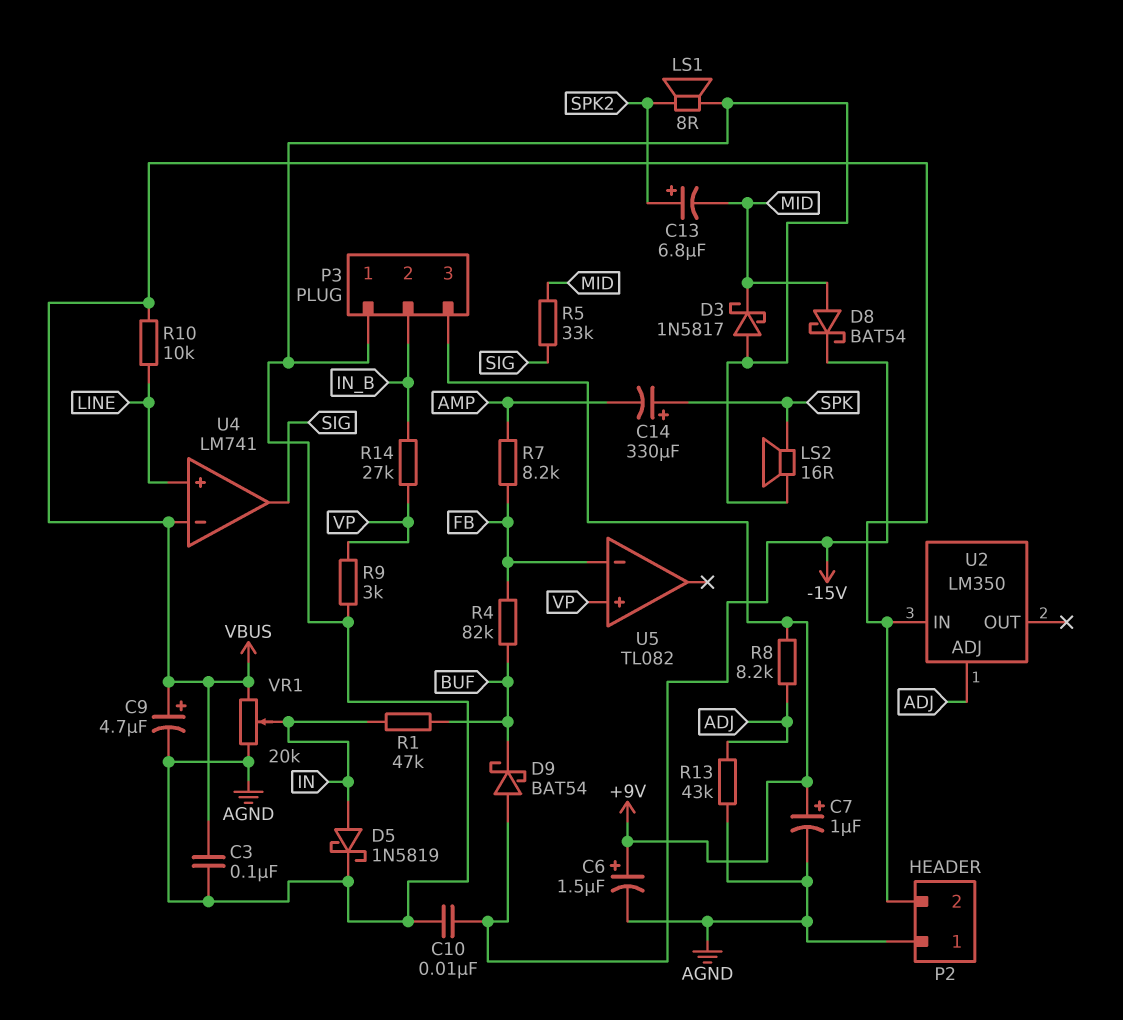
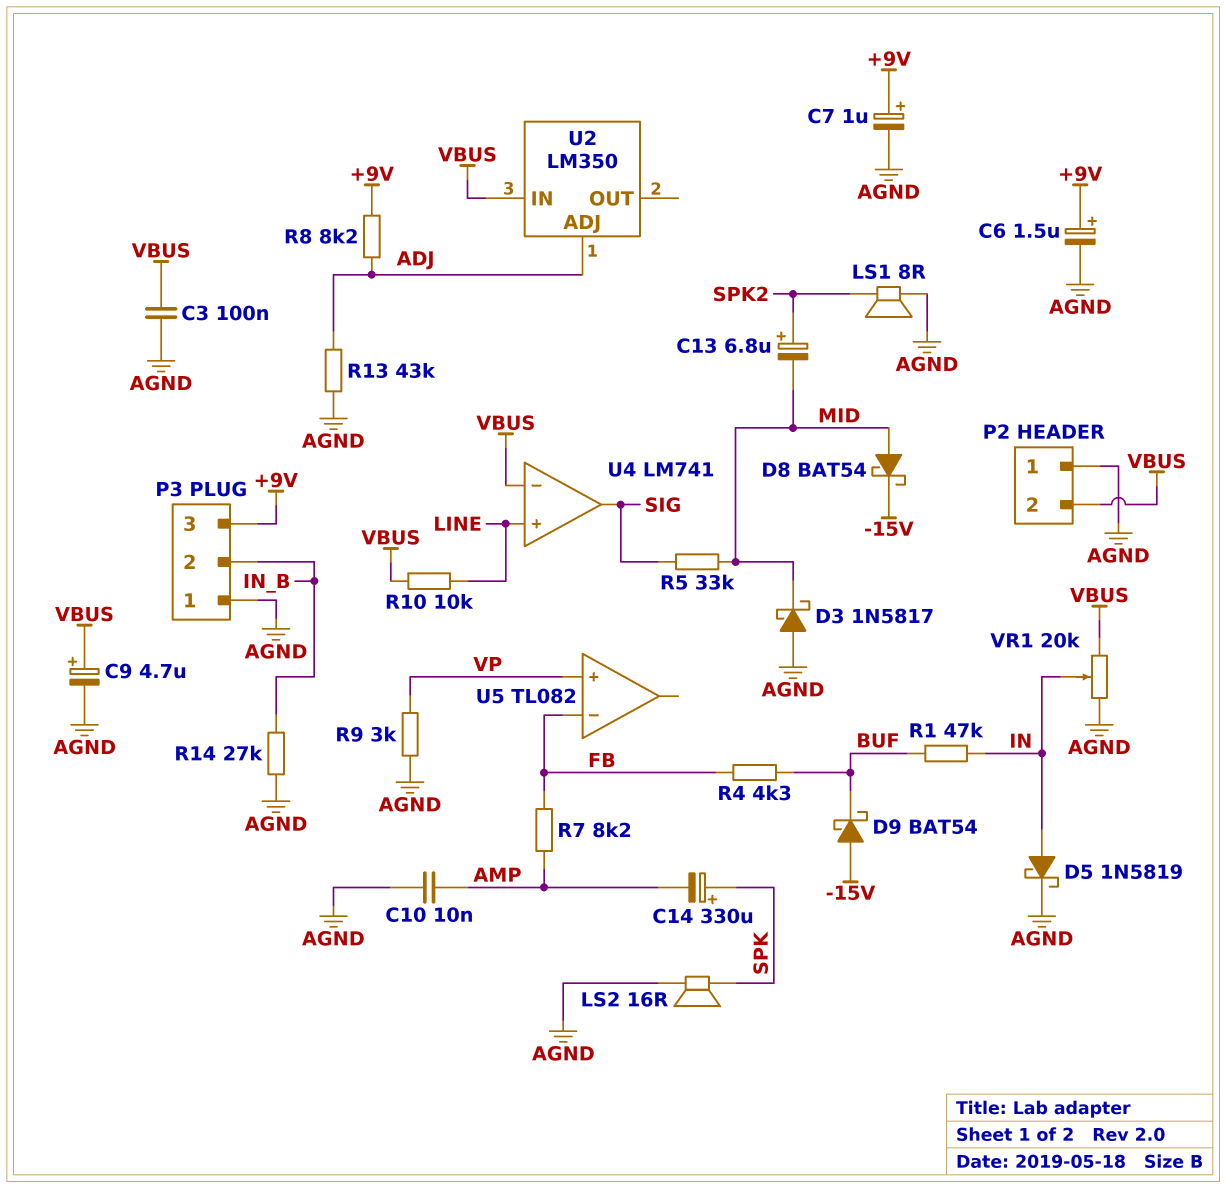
C10: 10nF (-15V, AGND) -> 10nF (AGND, AMP)
R4: 82k (BUF, FB) -> 4.3k (BUF, FB)
R14: 27k (IN_B, VP) -> 27k (AGND, IN_B)

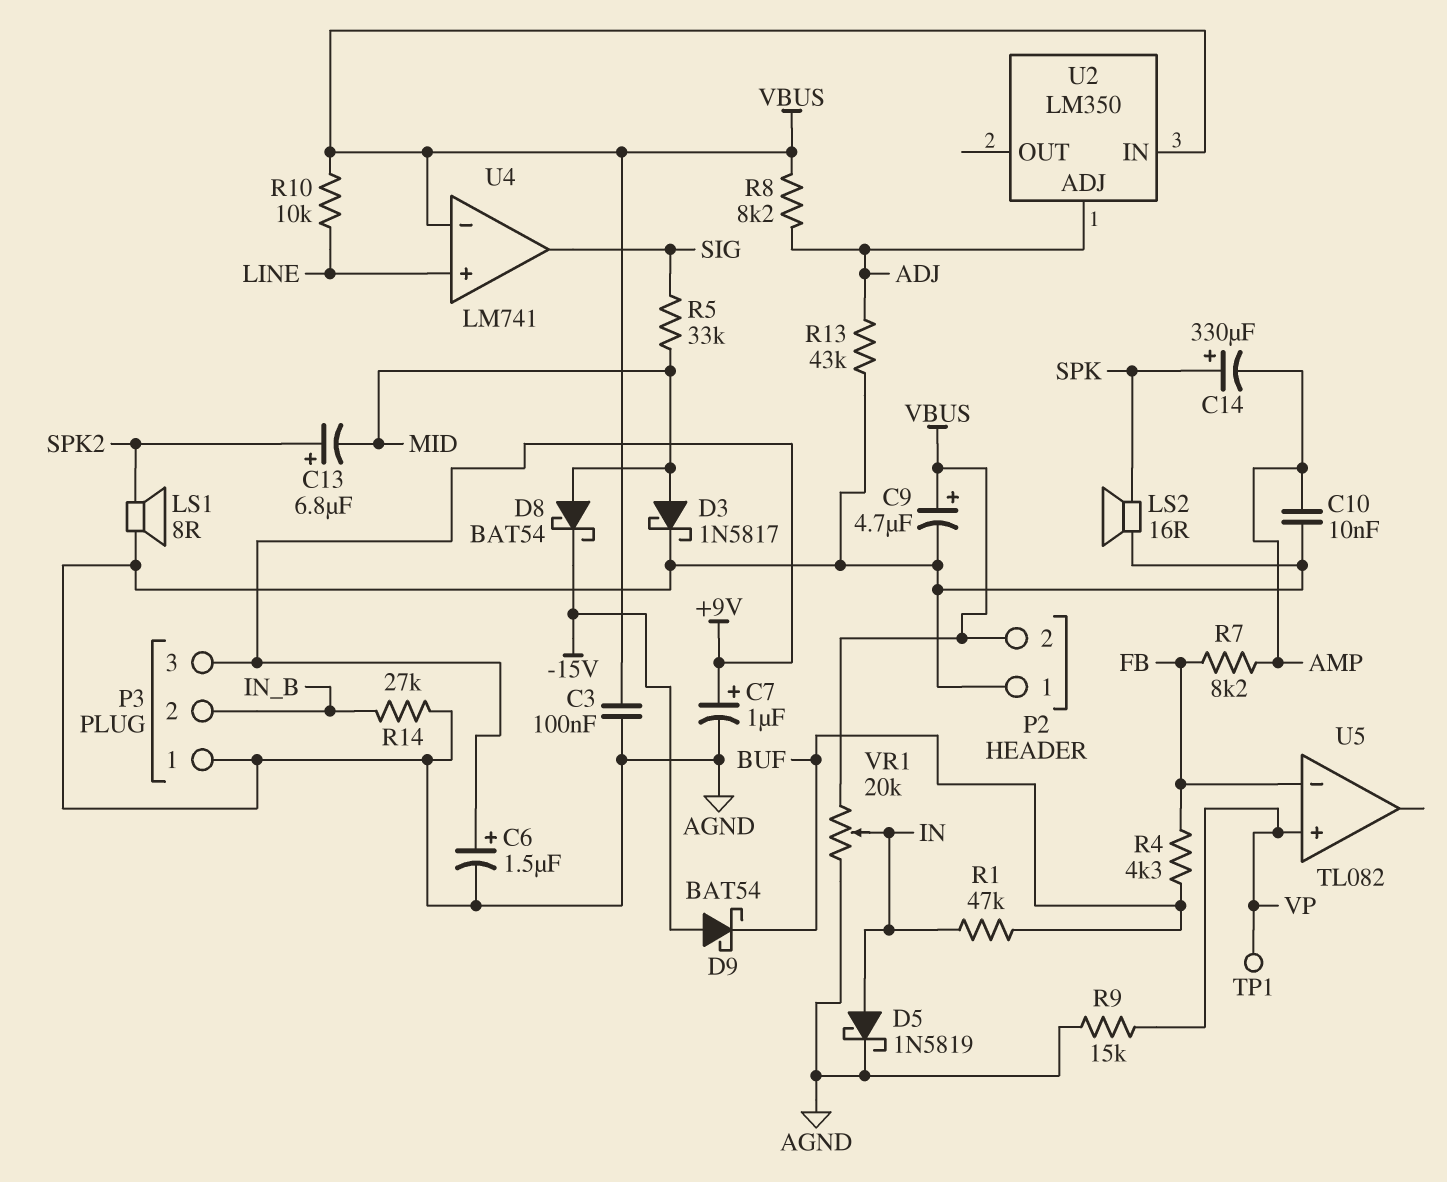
D3: schottky 1N5817 (A AGND, K MID) -> schottky 1N5817 (A MID, K AGND)
R8: 8.2k (+9V, ADJ) -> 8.2k (ADJ, VBUS)
R9: 3k (AGND, VP) -> 15k (AGND, VP)
TP1: none -> test point (VP)

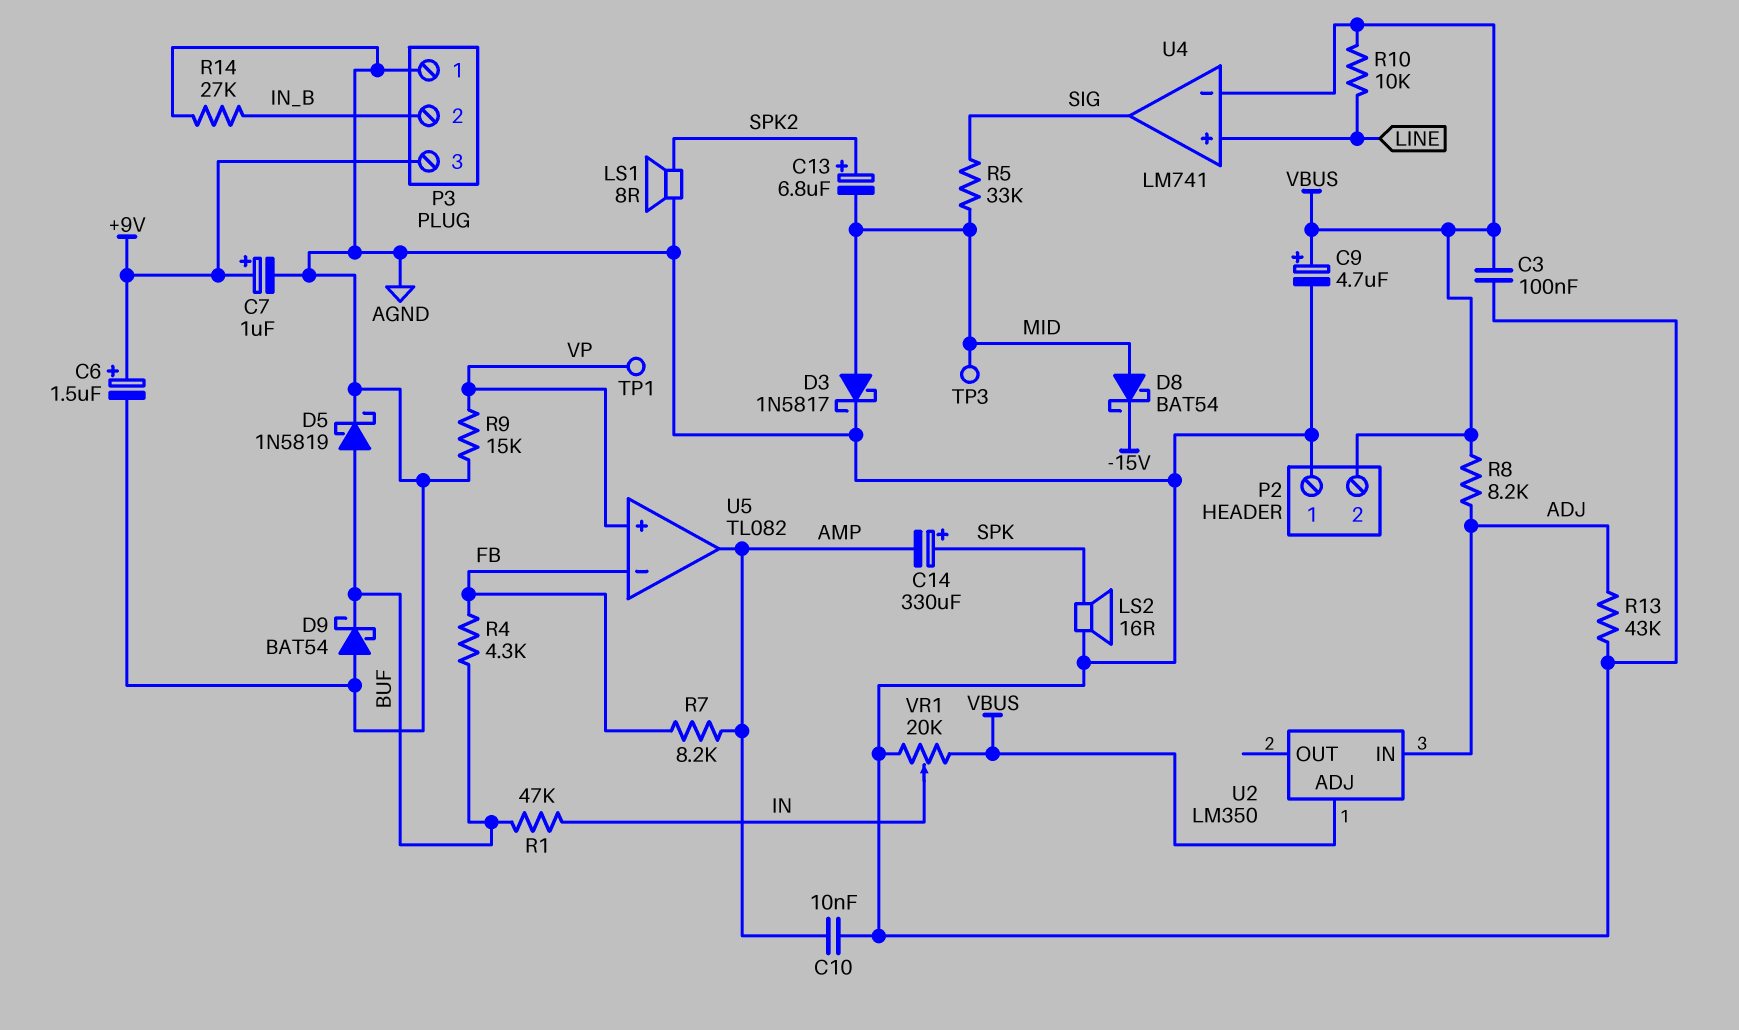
D5: schottky 1N5819 (A IN, K AGND) -> schottky 1N5819 (A BUF, K AGND)
D9: schottky BAT54 (A -15V, K BUF) -> schottky BAT54 (A AGND, K BUF)
TP3: none -> test point (MID)
U2 pin ADJ: ADJ -> VBUS
U2 pin IN: VBUS -> ADJ
U5 pin out: none -> AMP

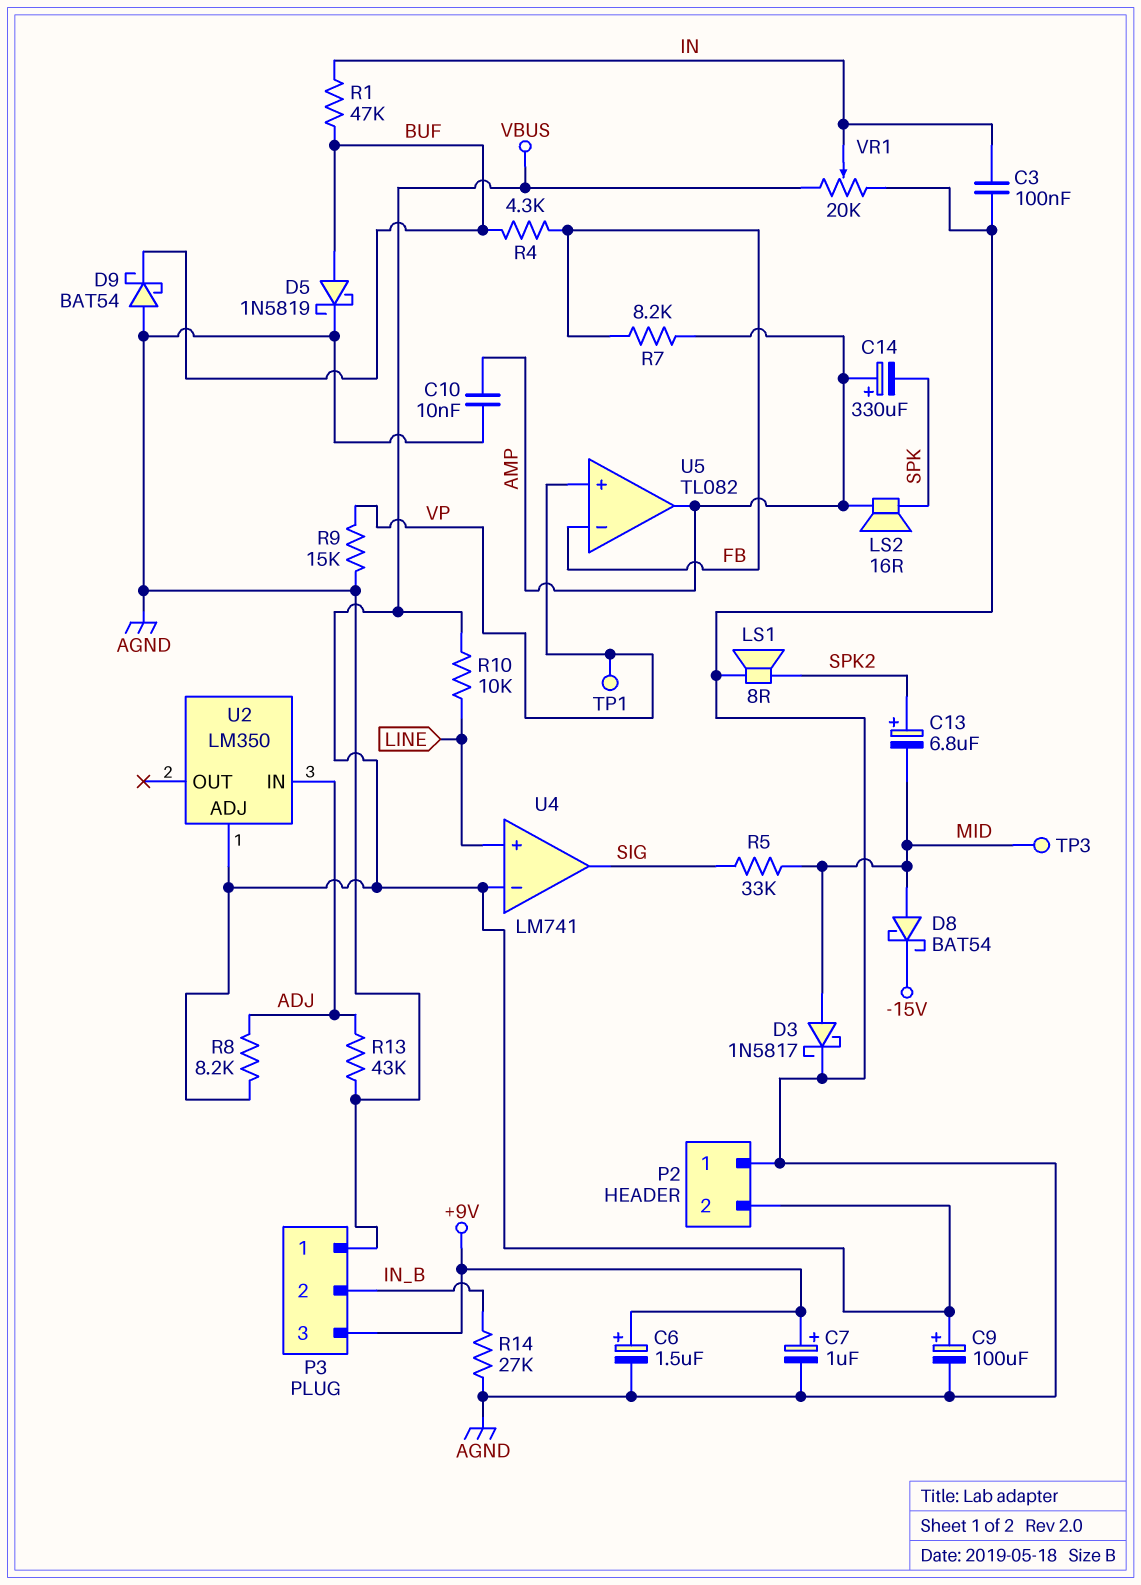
C3: 100nF (AGND, VBUS) -> 100nF (AGND, IN)
C9: 4.7uF (plus VBUS, minus AGND) -> 100uF (plus VBUS, minus AGND)
C14: 330uF (plus SPK, minus AMP) -> 330uF (plus AMP, minus SPK)
LS2: speaker 16R (AGND, SPK) -> speaker 16R (AMP, SPK)

